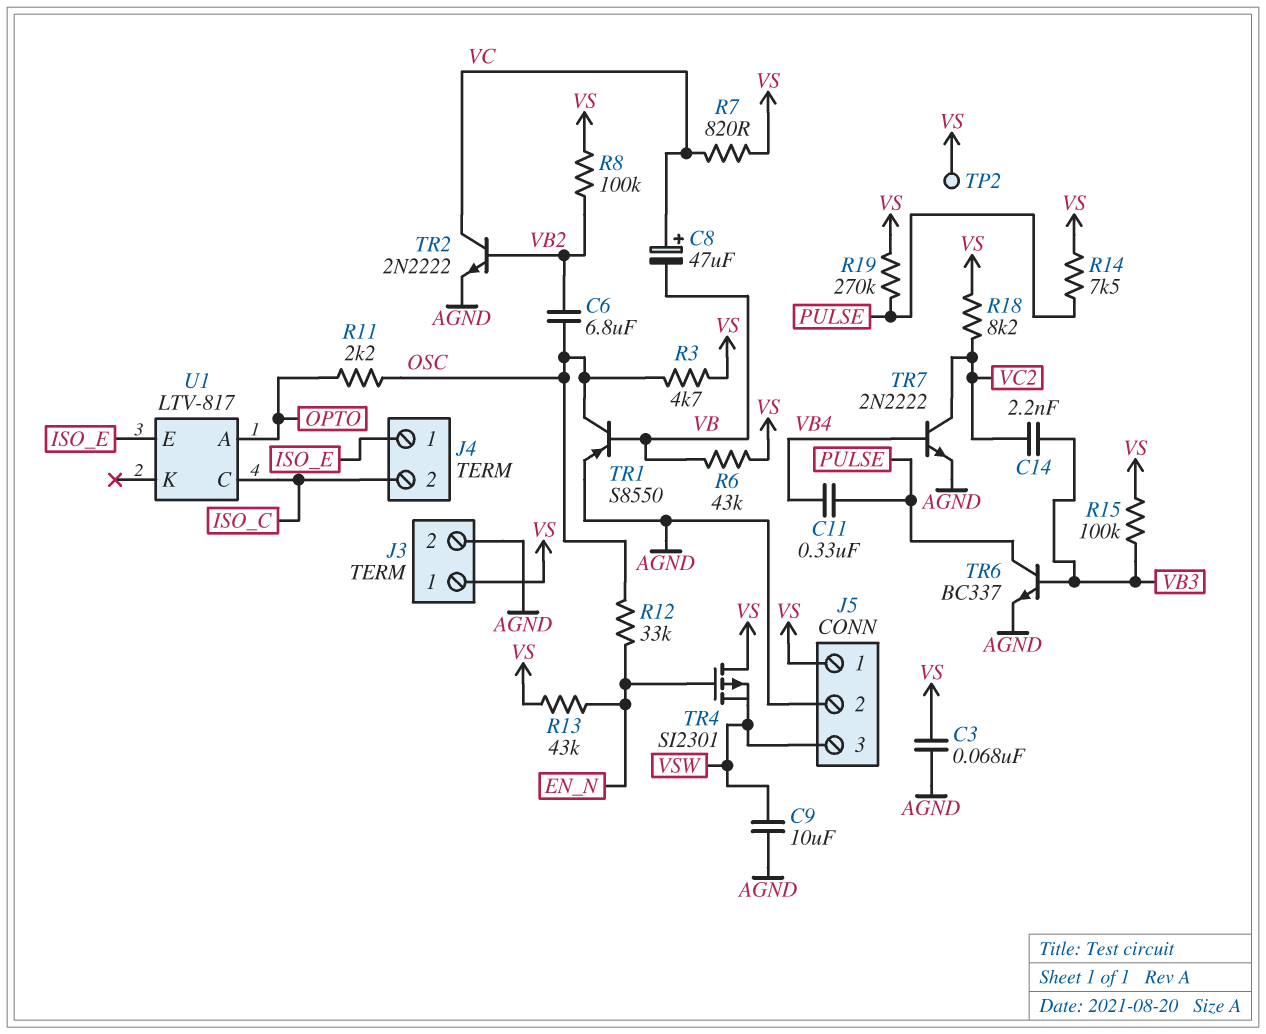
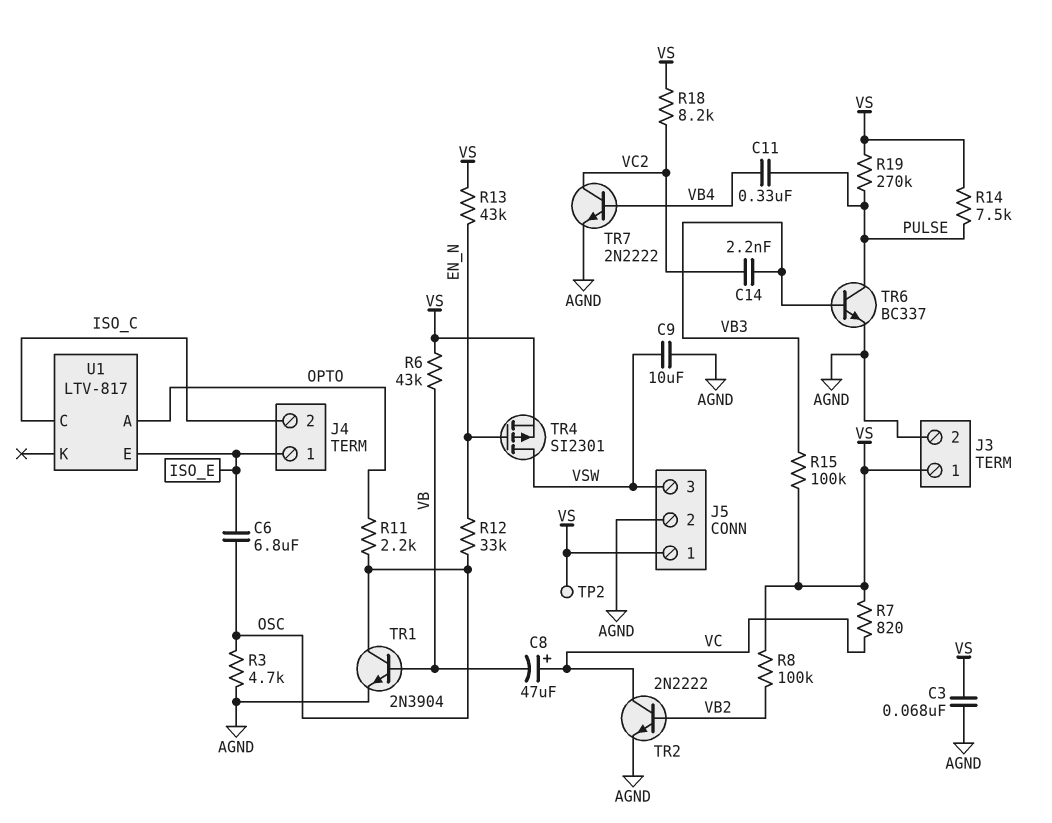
C6: 6.8uF (OSC, VB2) -> 6.8uF (ISO_E, OSC)
R3: 4.7k (OSC, VS) -> 4.7k (AGND, OSC)
TR1: PNP S8550 (B VB, C OSC, E AGND) -> NPN 2N3904 (B VB, C OSC, E AGND)
TR4: PMOS SI2301 (G EN_N, D VS, S VSW) -> PMOS SI2301 (G EN_N, D VSW, S VS)

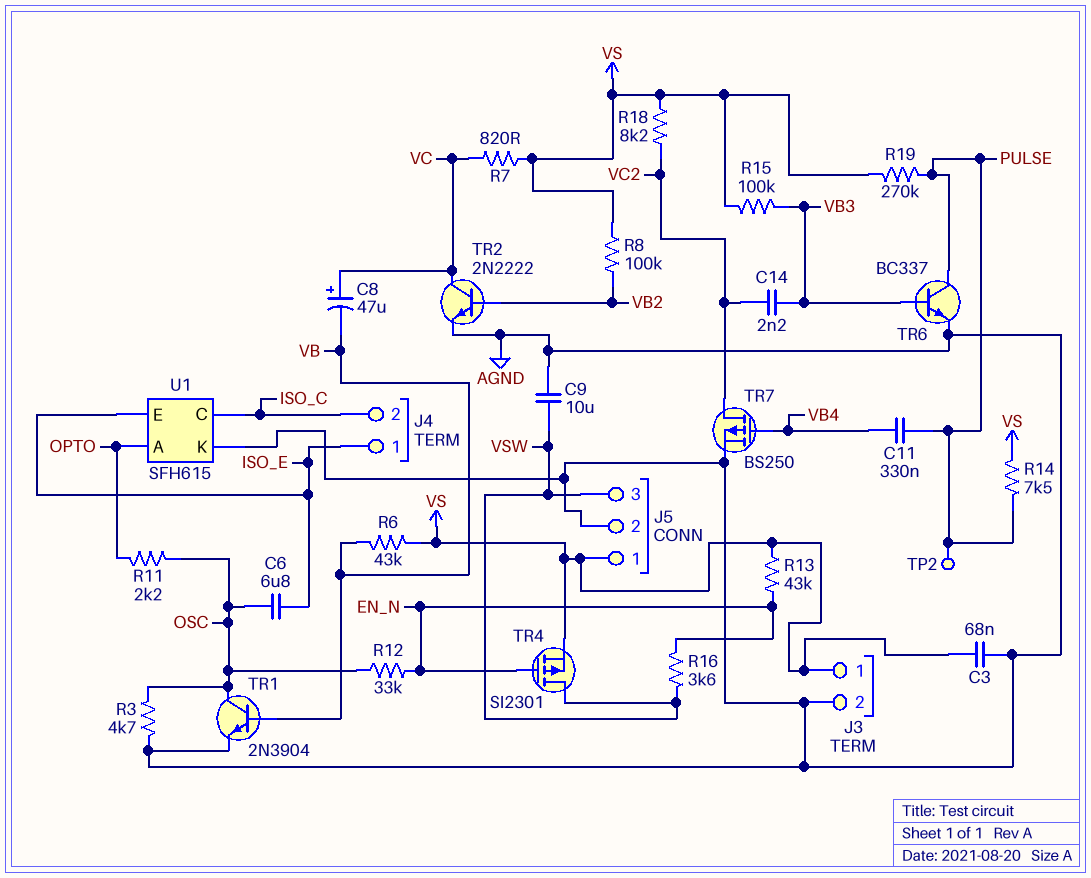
R16: none -> 3.6k (EN_N, VSW)
TP2: test point (VS) -> test point (PULSE)
TR7: NPN 2N2222 (B VB4, C VC2, E AGND) -> PMOS BS250 (G VB4, D VC2, S AGND)
U1: LTV-817 -> SFH615
U1 pin K: none -> AGND

